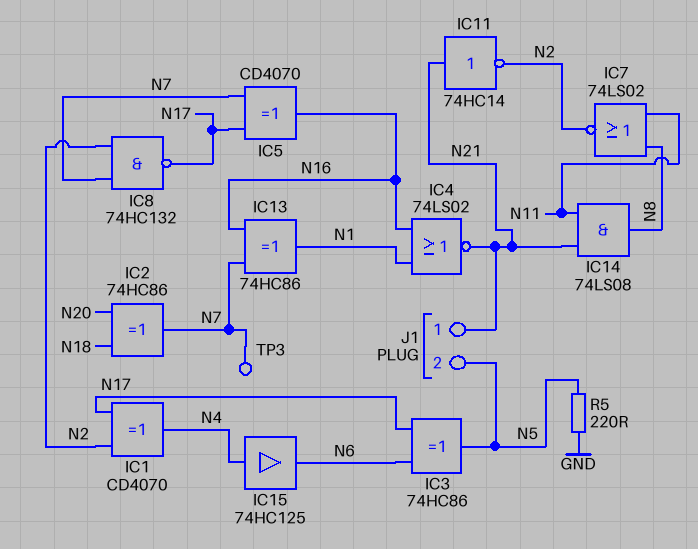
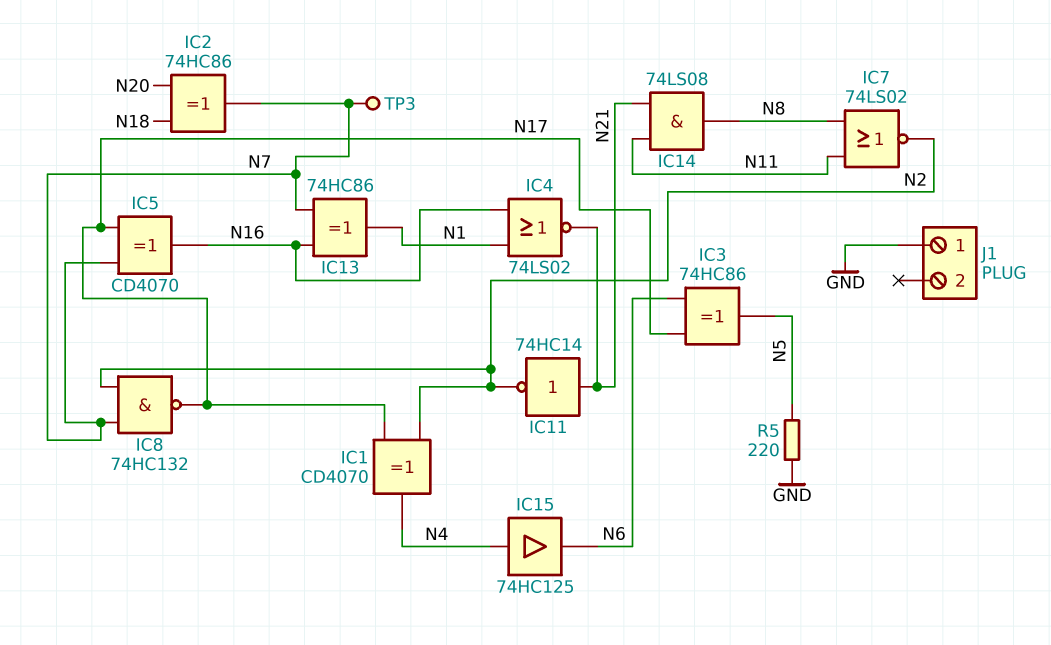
J1 pin 1: N21 -> GND
J1 pin 2: N5 -> none

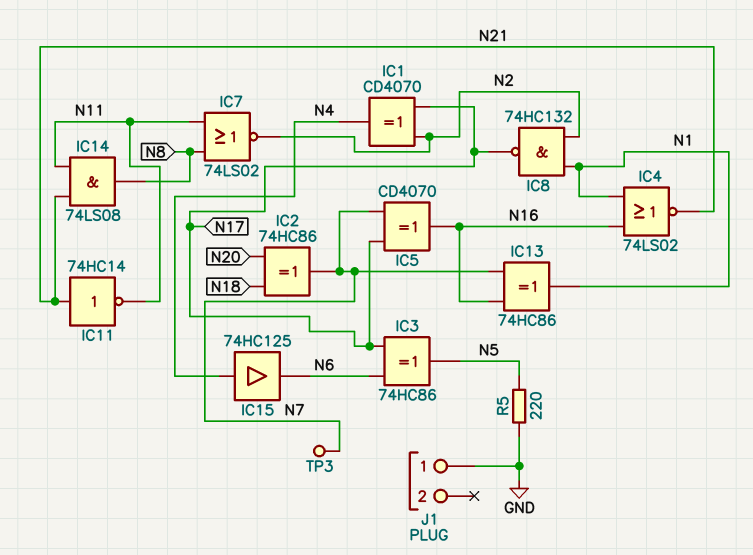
IC8: NAND 74HC132 (in N2, in N7, out N17) -> NAND 74HC132 (in N1, in N2, out N17)
IC11: NOT 74HC14 (in N21, out N2) -> NOT 74HC14 (in N21, out N11)

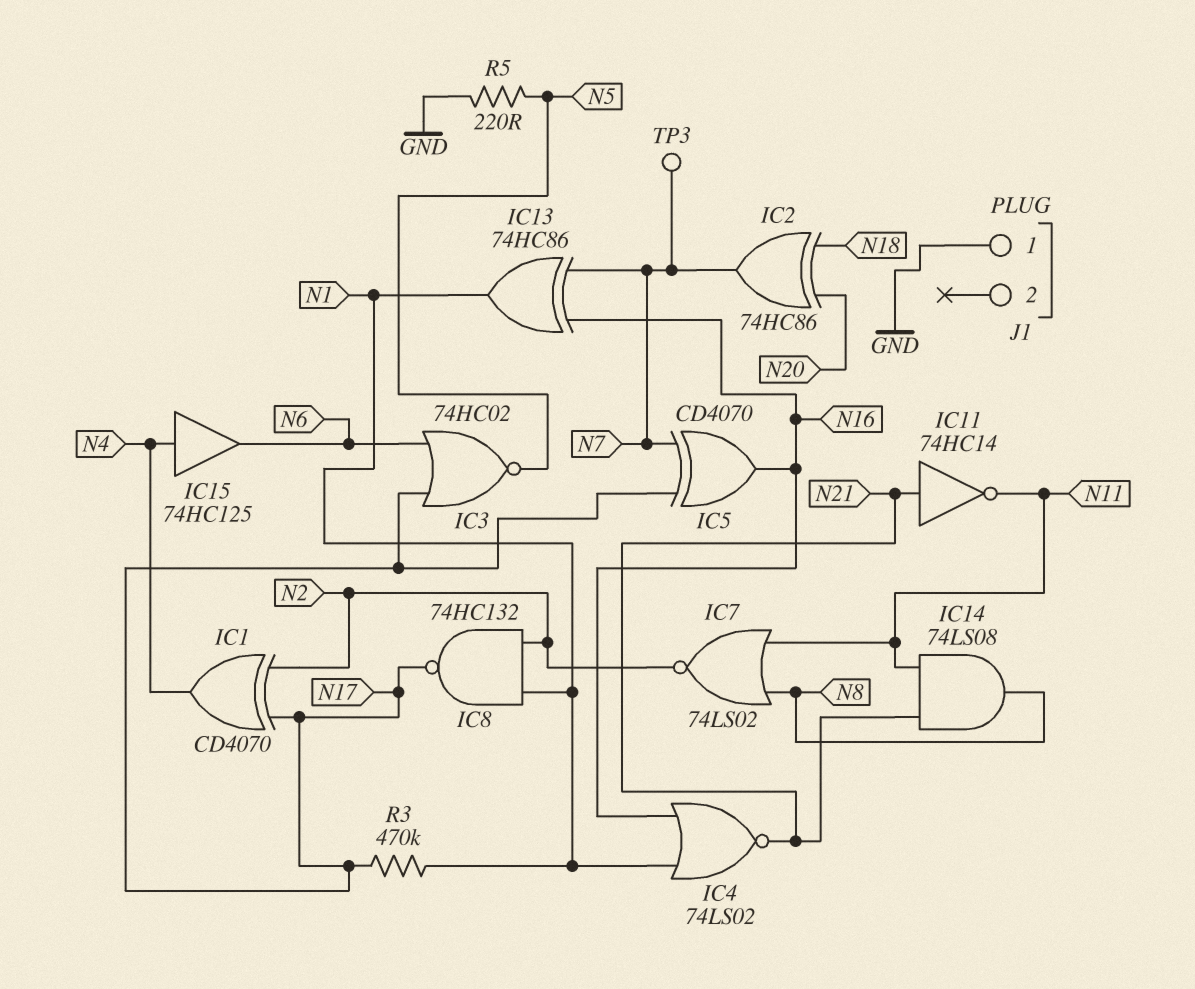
IC3: XOR 74HC86 (in N6, in N17, out N5) -> NOR 74HC02 (in N6, in N17, out N5)
R3: none -> 470k (N1, N17)

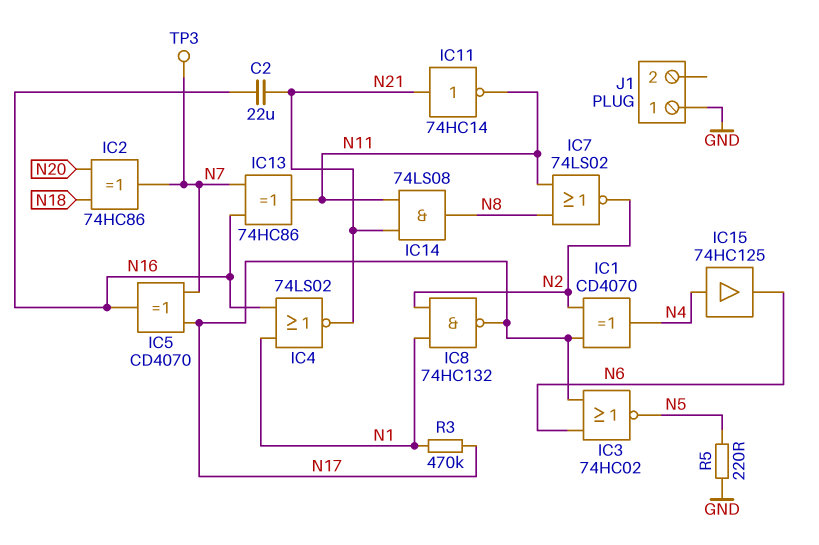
C2: none -> 22uF (N16, N21)
IC13: XOR 74HC86 (in N7, in N16, out N1) -> XOR 74HC86 (in N7, in N16, out N11)

